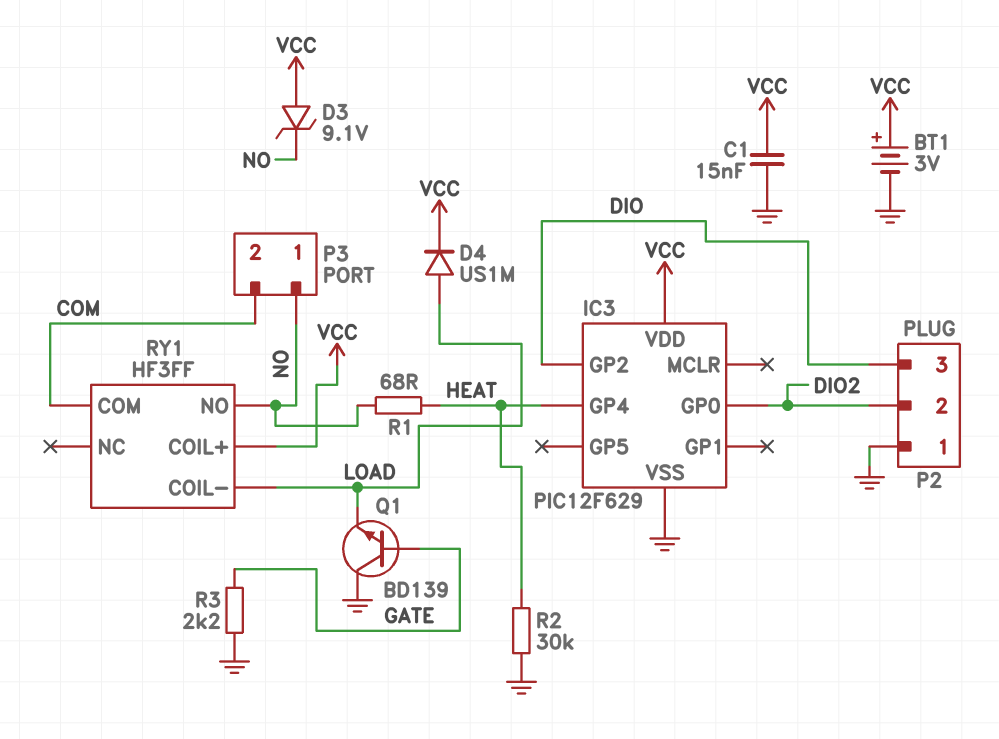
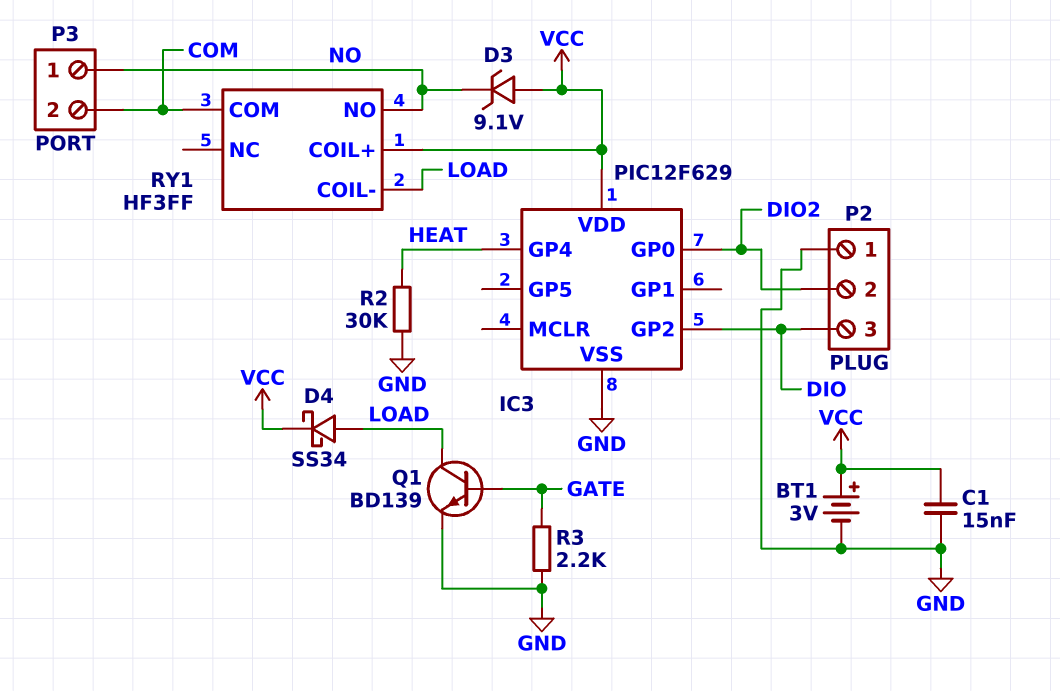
D4: diode US1M (A LOAD, K VCC) -> schottky SS34 (A LOAD, K VCC)
Q1: NPN BD139 (B GATE, C GND, E LOAD) -> NPN BD139 (B GATE, C LOAD, E GND)
R1: 68 (HEAT, NO) -> none

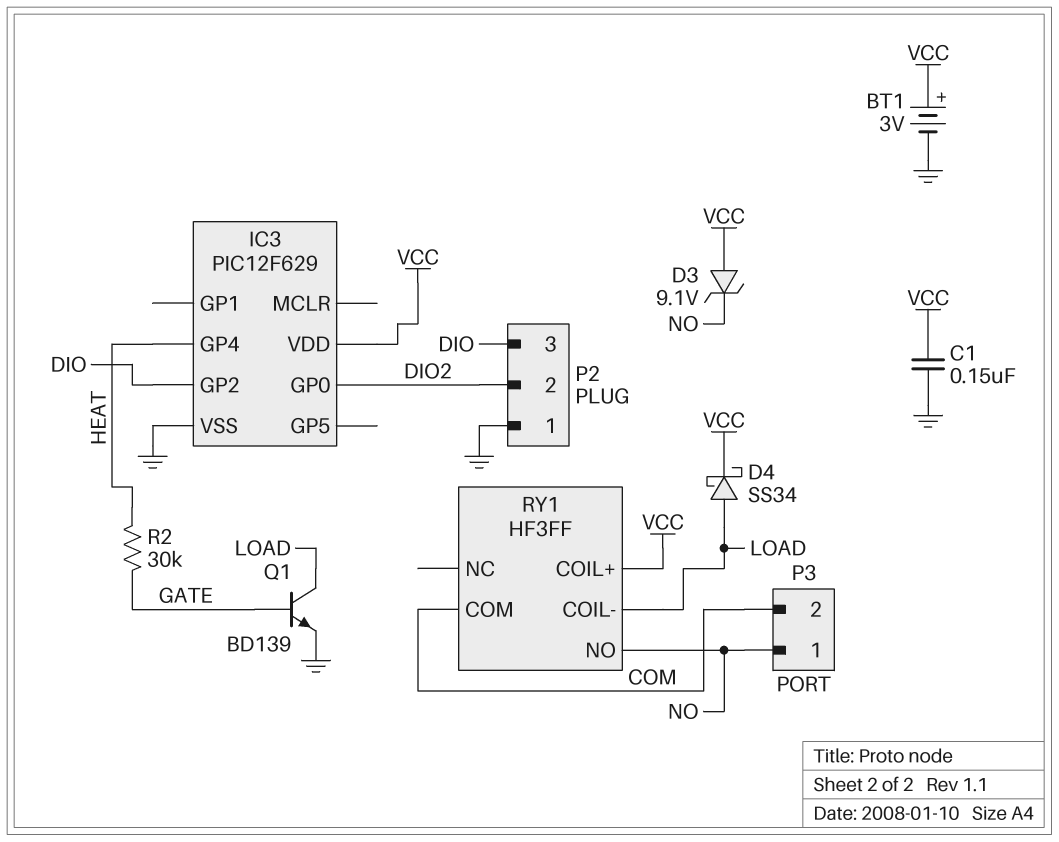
C1: 15nF (GND, VCC) -> 150nF (GND, VCC)
R2: 30k (GND, HEAT) -> 30k (GATE, HEAT)
R3: 2.2k (GATE, GND) -> none

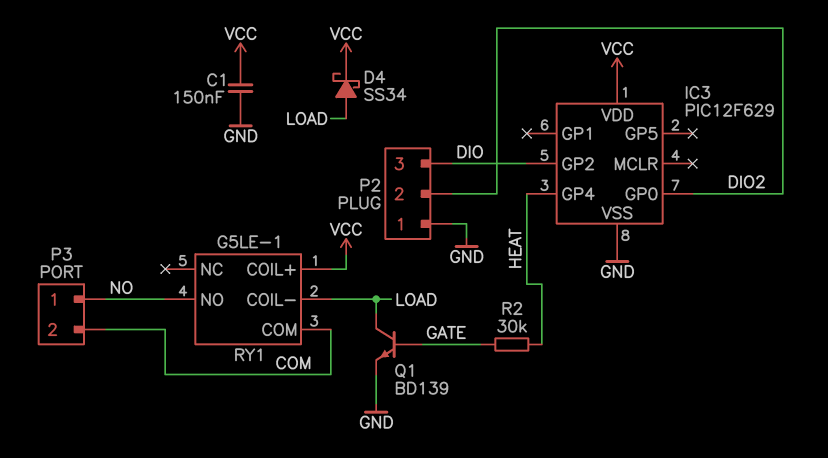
BT1: 3V (plus VCC, minus GND) -> none
D3: zener 9.1V (A VCC, K NO) -> none
RY1: HF3FF -> G5LE-1

